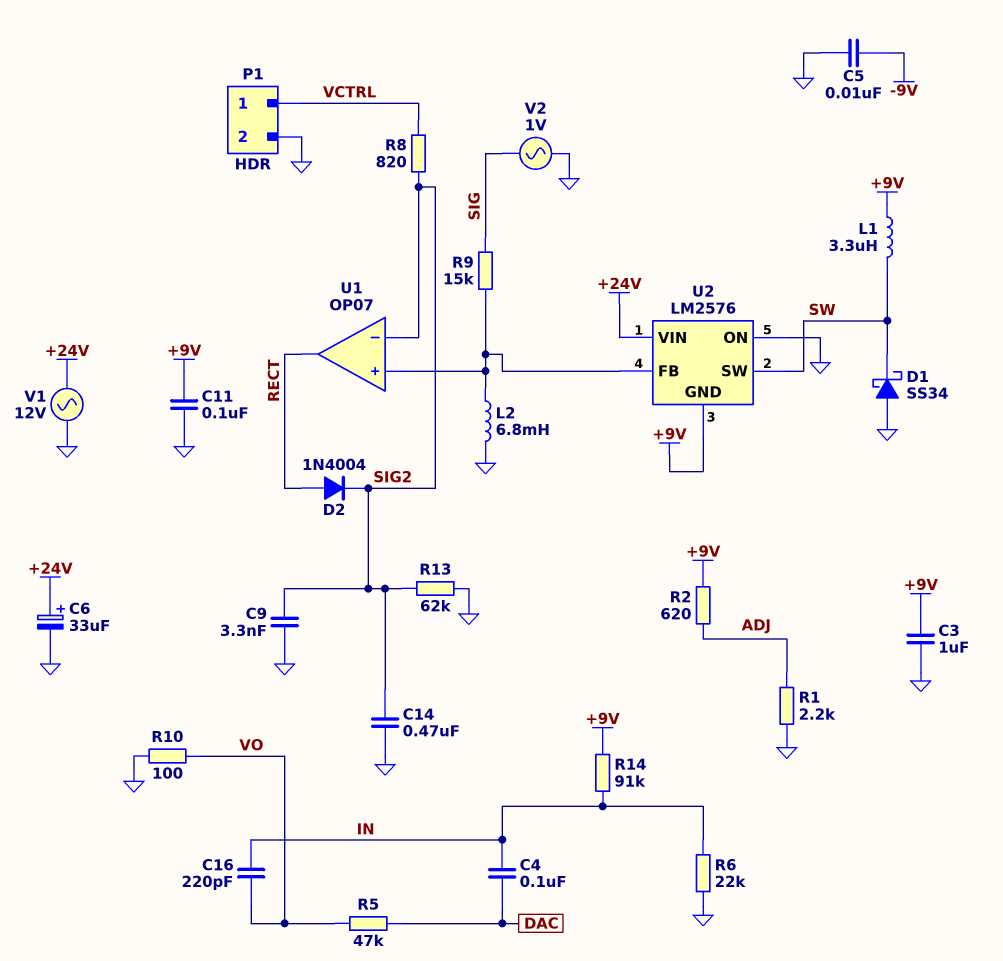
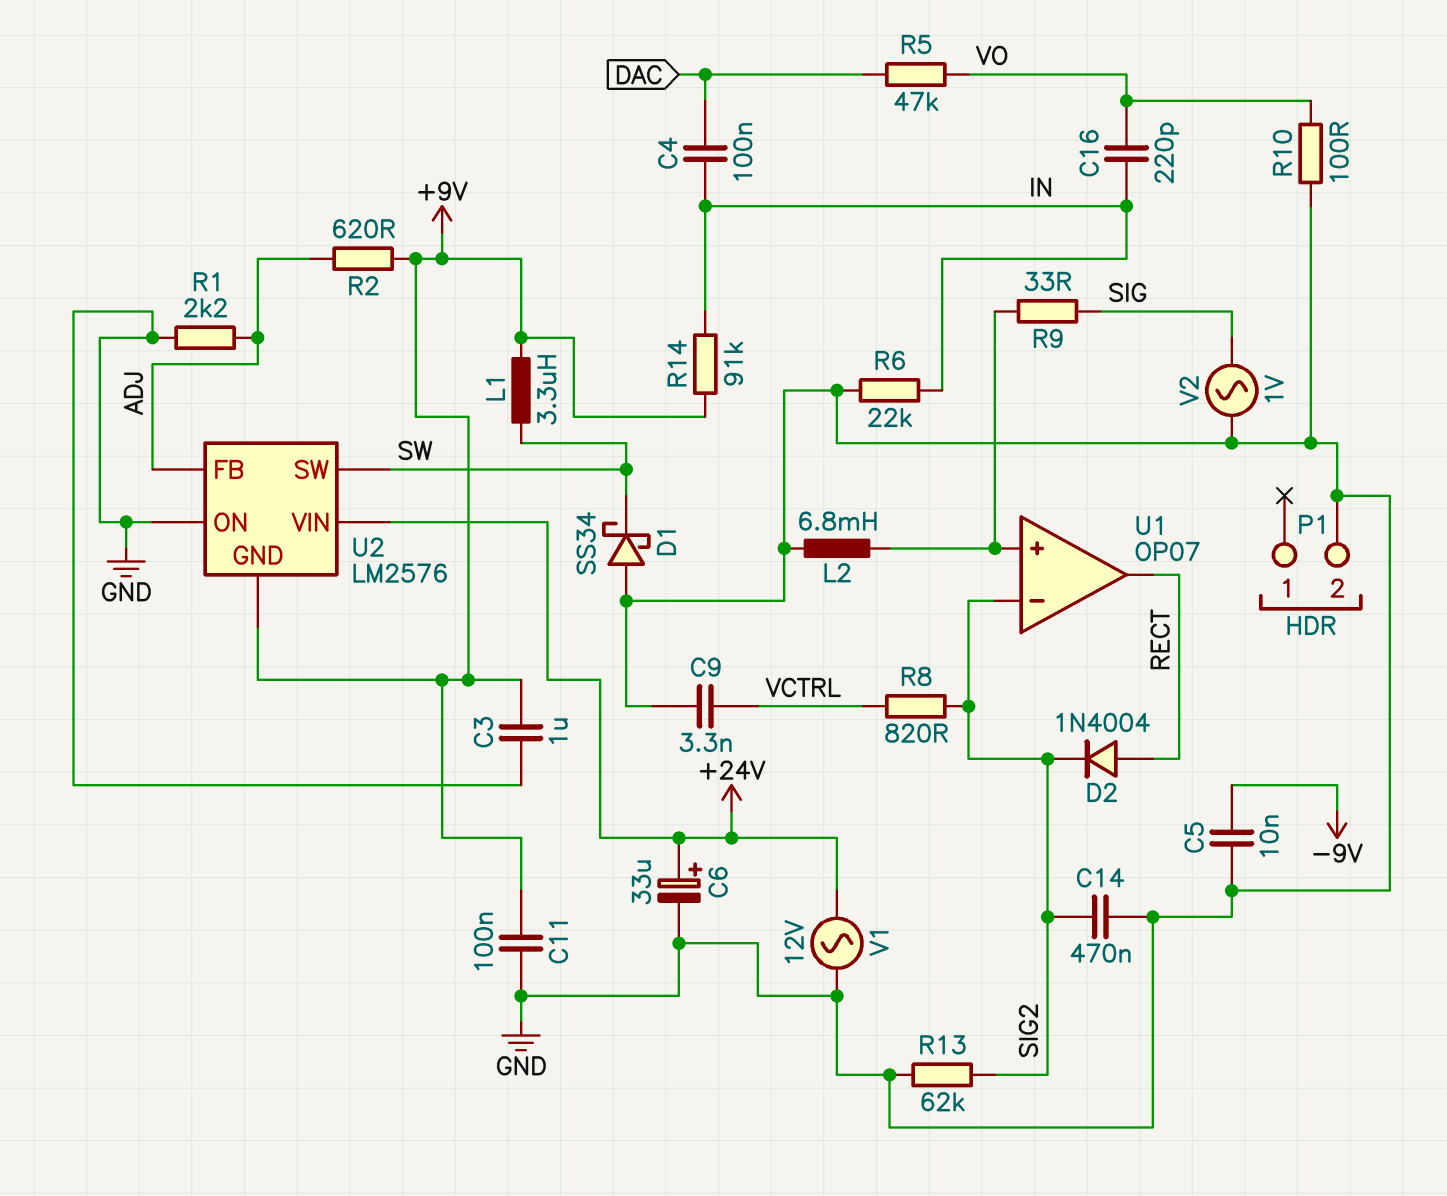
C9: 3.3nF (GND, SIG2) -> 3.3nF (GND, VCTRL)
P1 pin 1: VCTRL -> none
R9: 15k (SIG, U1/in+) -> 33 (SIG, U1/in+)
U2 pin FB: U1/in+ -> ADJ

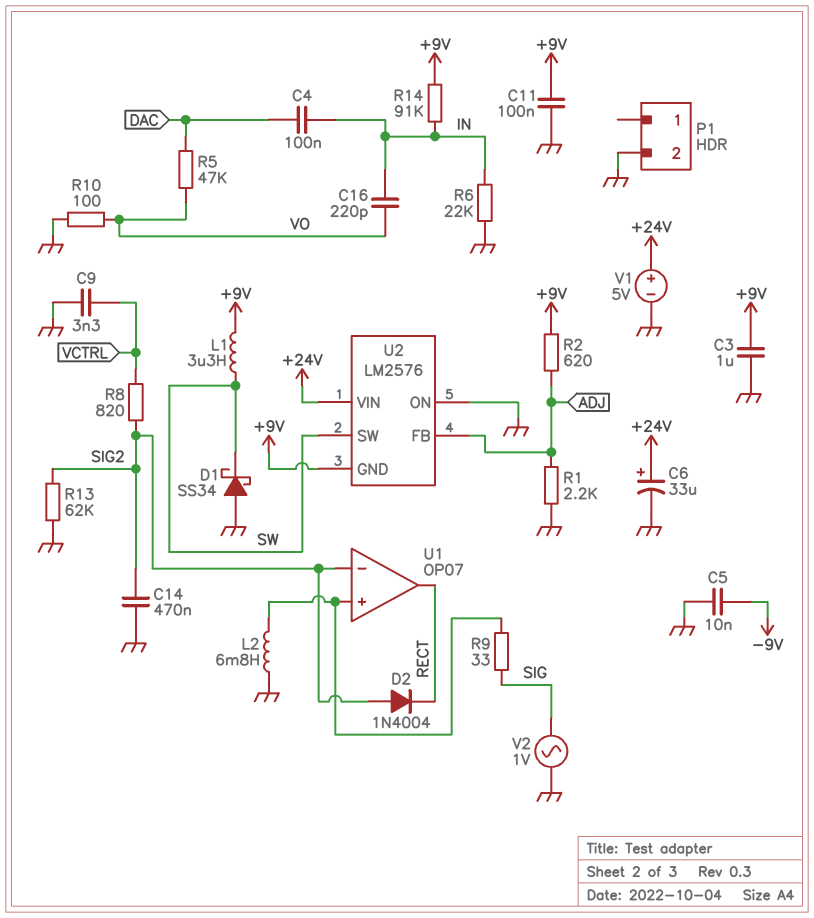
D2: diode 1N4004 (A RECT, K SIG2) -> diode 1N4004 (A SIG2, K RECT)
V1: AC 12V (+24V, GND) -> 5V (plus +24V, minus GND)

